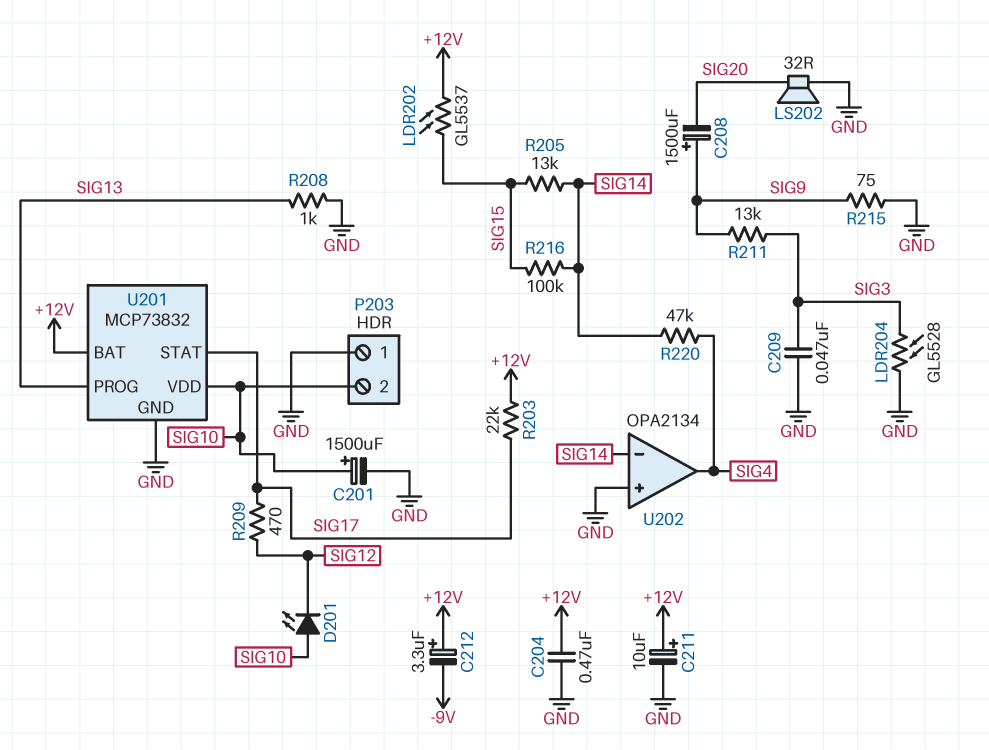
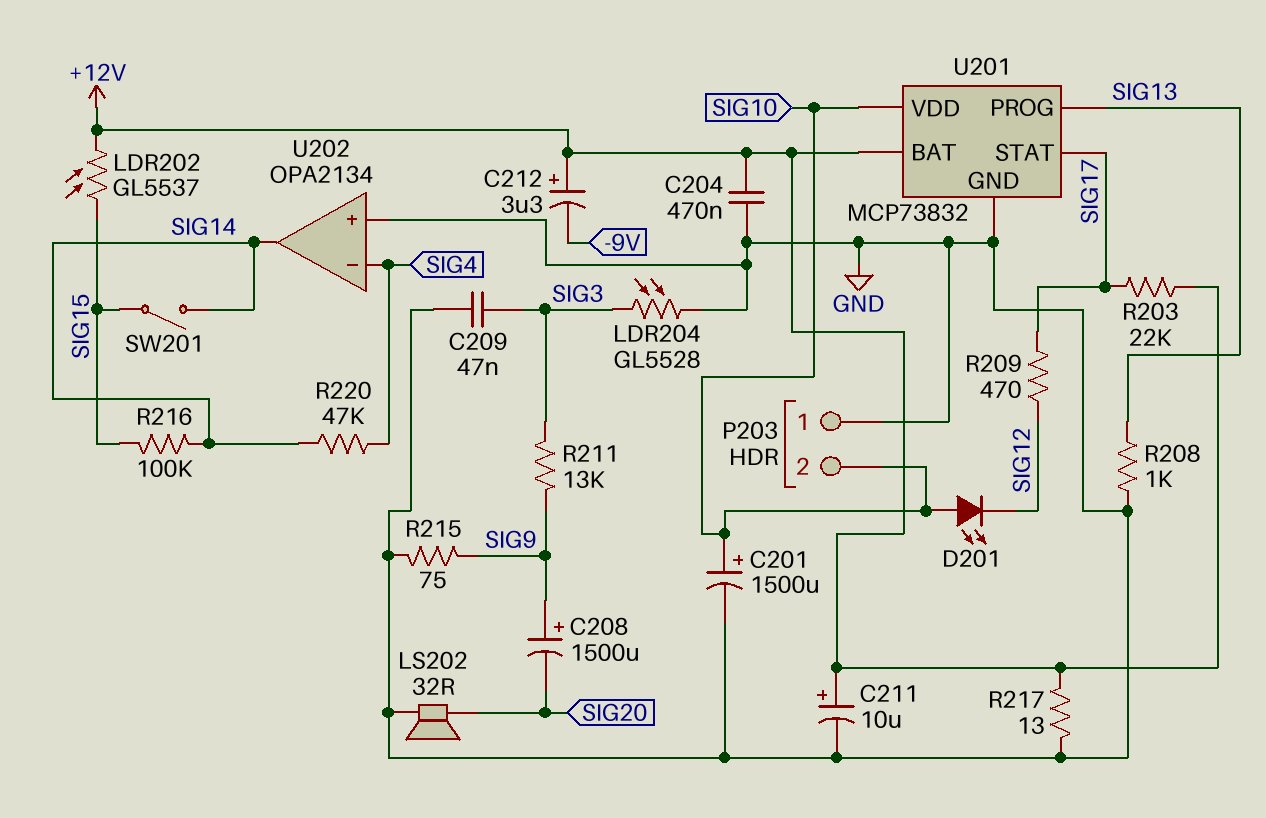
R205: 13k (SIG14, SIG15) -> none
R217: none -> 13 (+12V, GND)
SW201: none -> switch (SIG14, SIG15)
U202 pin in-: SIG14 -> SIG4
U202 pin out: SIG4 -> SIG14

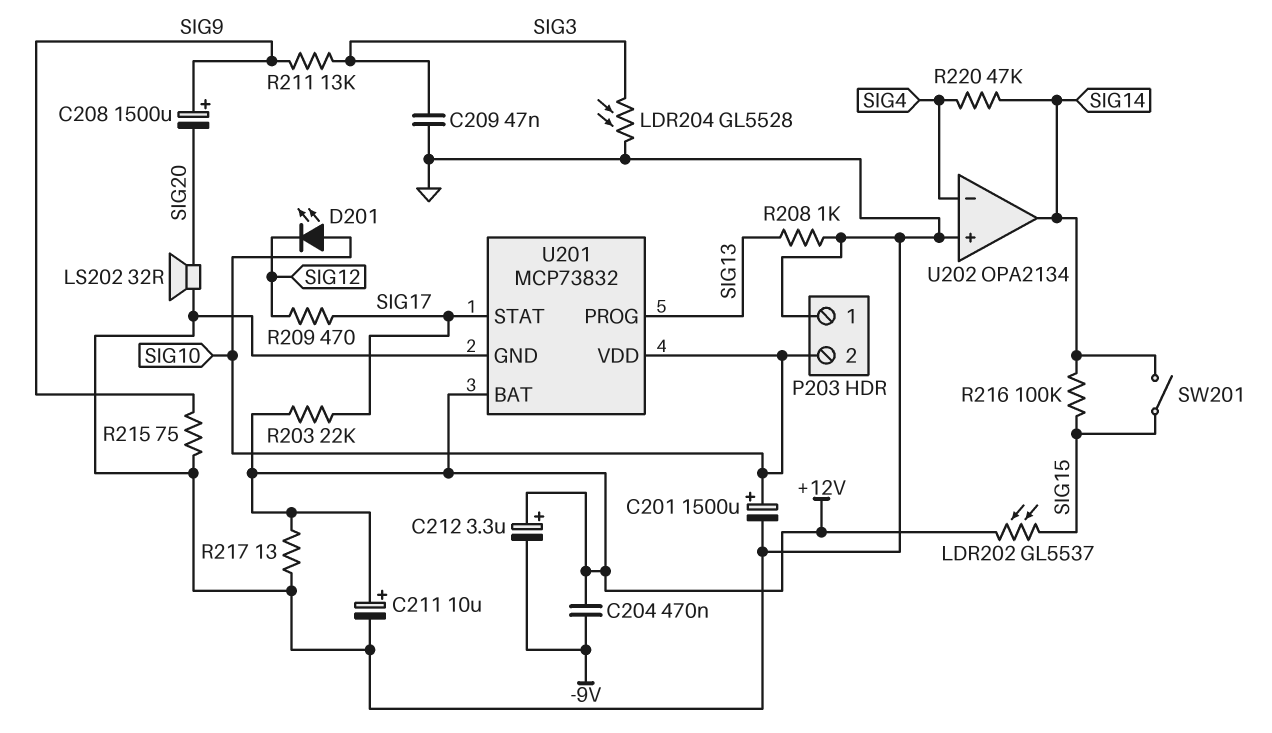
C204: 470nF (+12V, GND) -> 470nF (+12V, -9V)

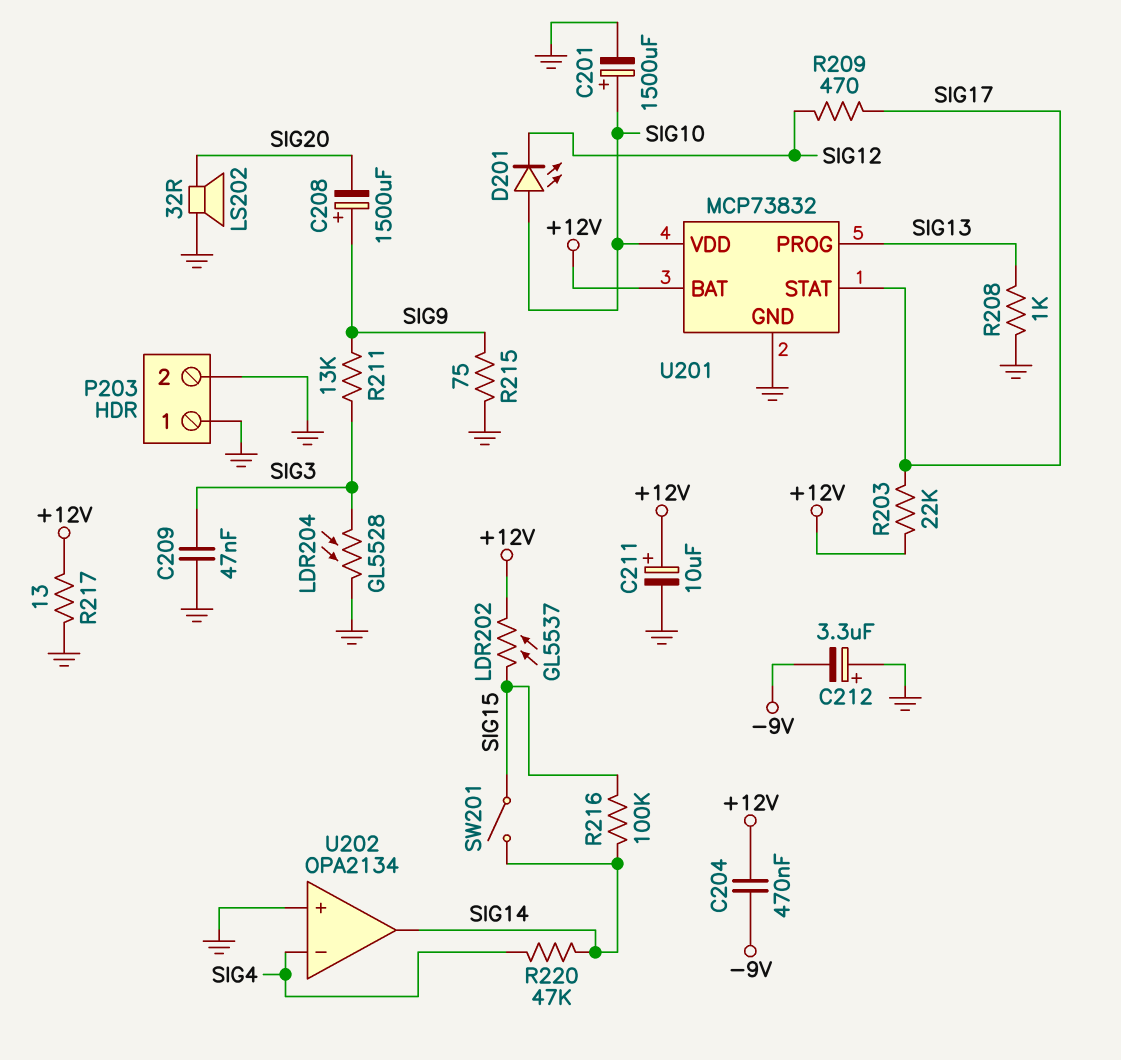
C212: 3.3uF (plus +12V, minus -9V) -> 3.3uF (plus GND, minus -9V)
P203 pin 2: SIG10 -> GND

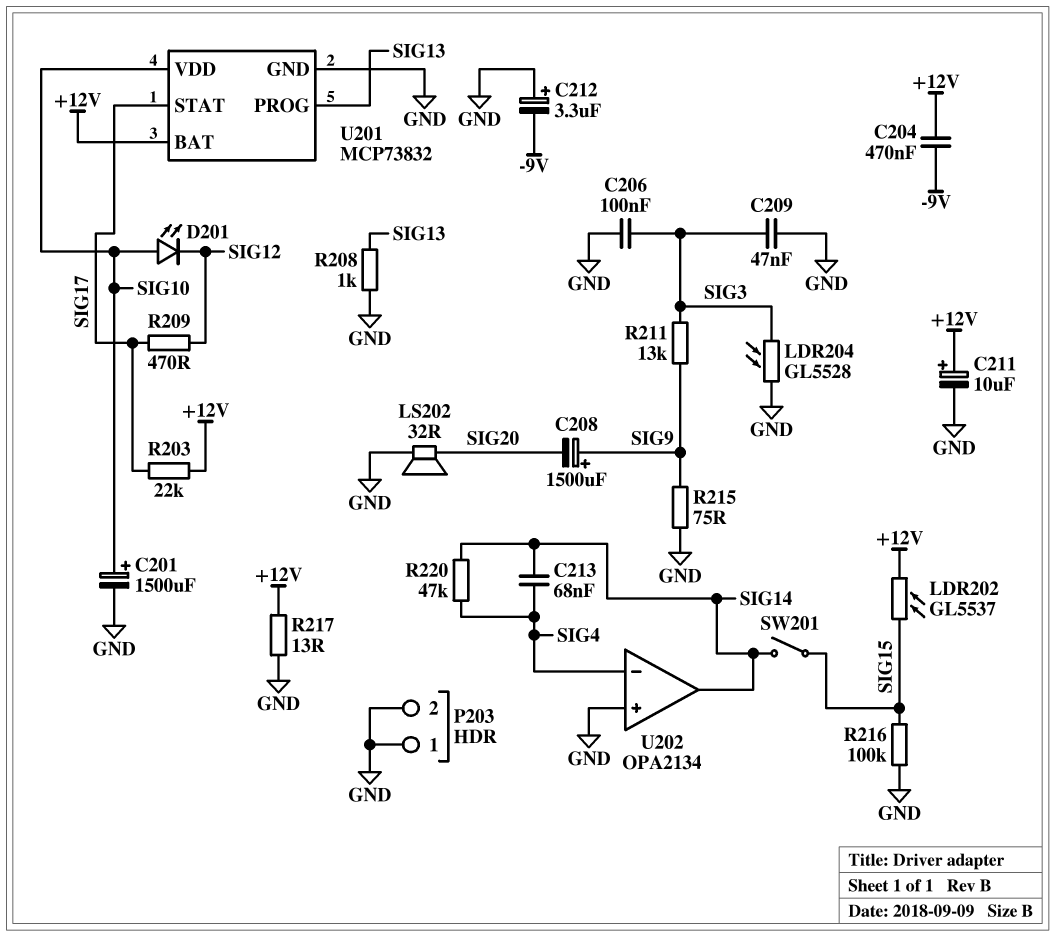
C206: none -> 100nF (GND, SIG3)
C213: none -> 68nF (SIG4, SIG14)
R216: 100k (SIG14, SIG15) -> 100k (GND, SIG15)

